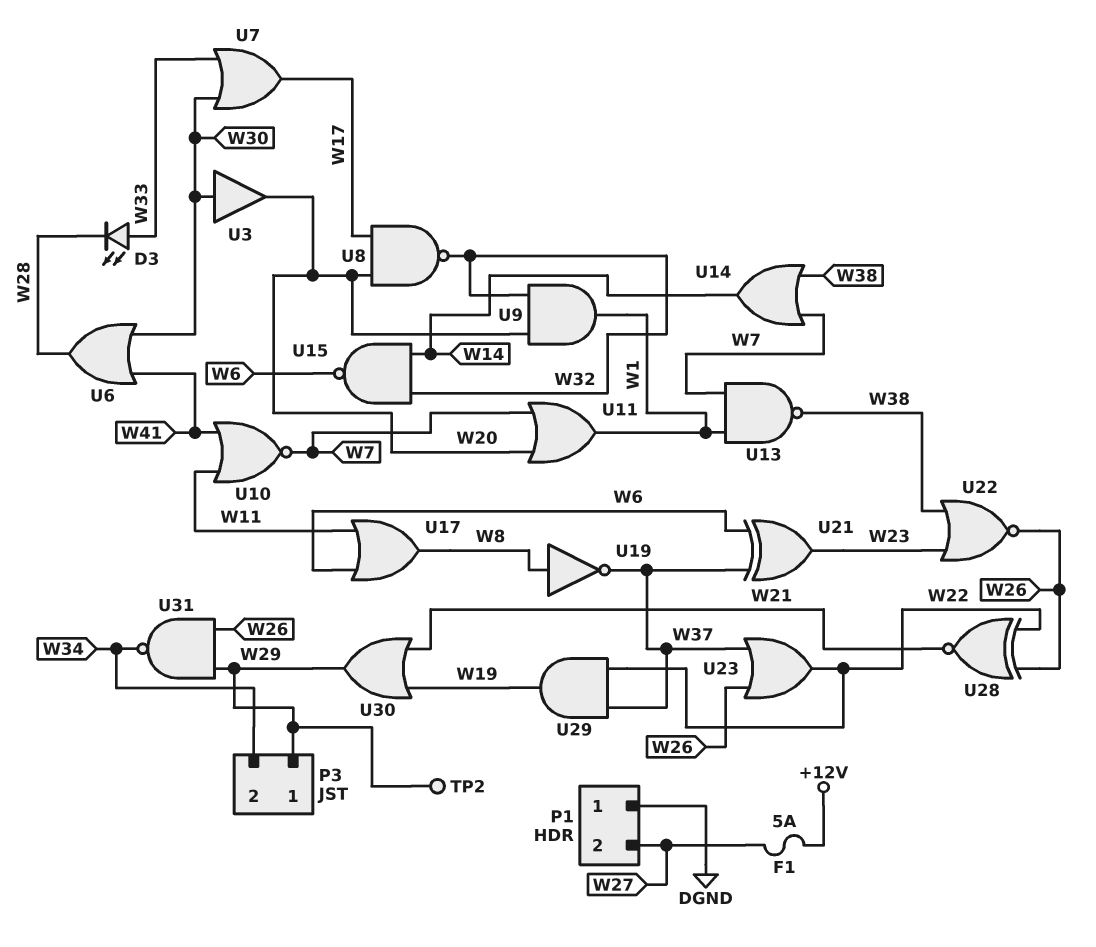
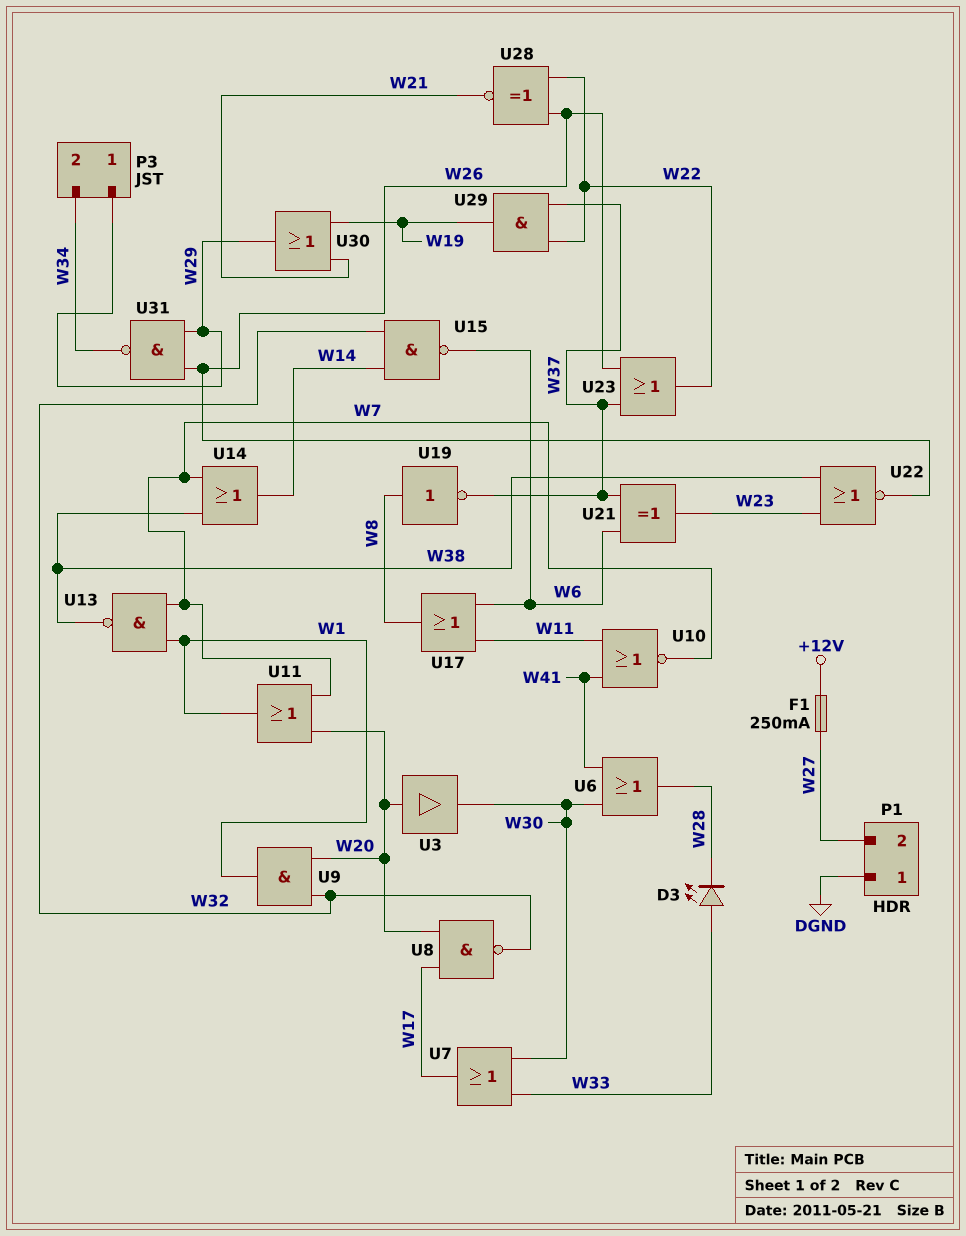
F1: 5A (+12V, W27) -> 250mA (+12V, W27)
TP2: test point (W29) -> none
U3: buffer (in W30, out W20) -> buffer (in W20, out W30)

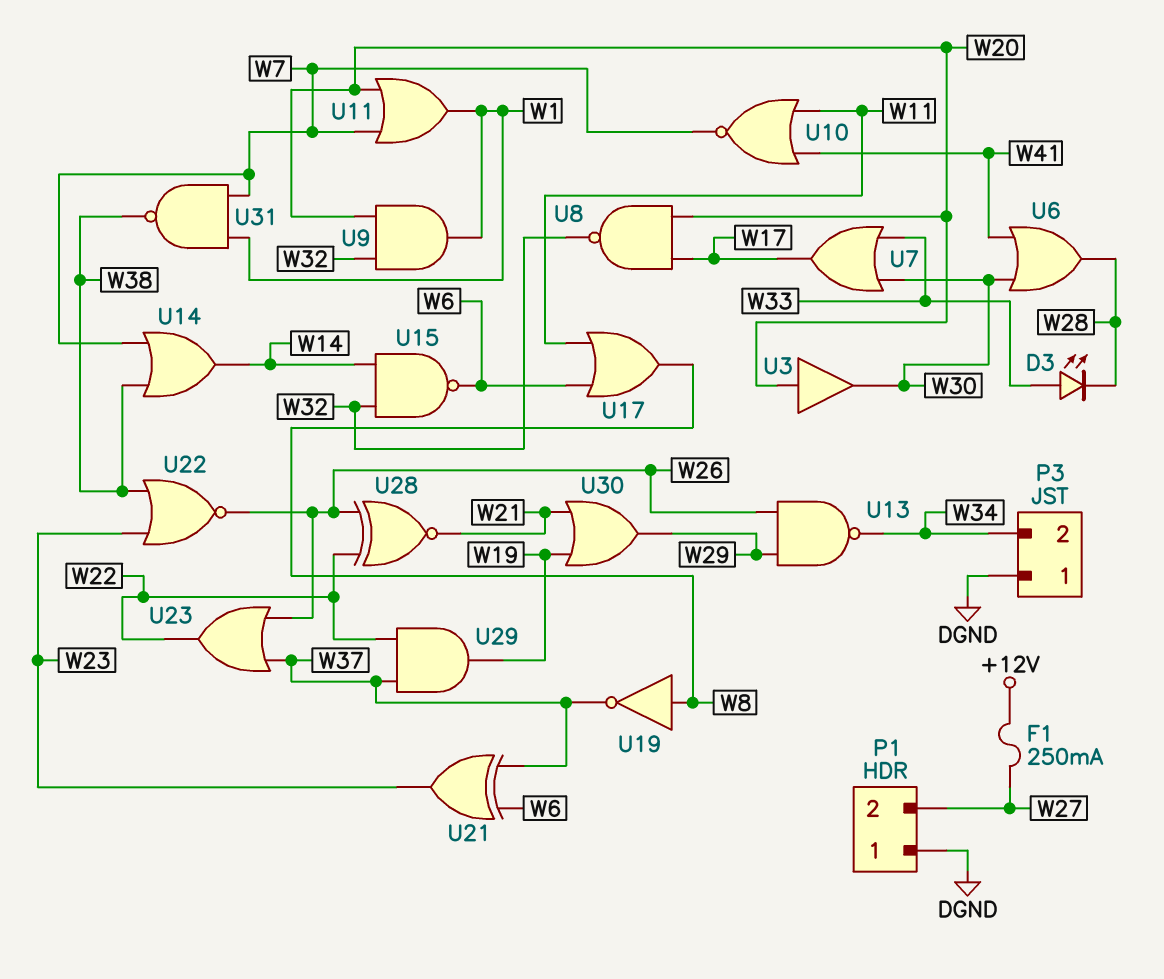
P3 pin 1: W29 -> DGND
U13: NAND (in W1, in W7, out W38) -> NAND (in W26, in W29, out W34)
U31: NAND (in W26, in W29, out W34) -> NAND (in W1, in W7, out W38)

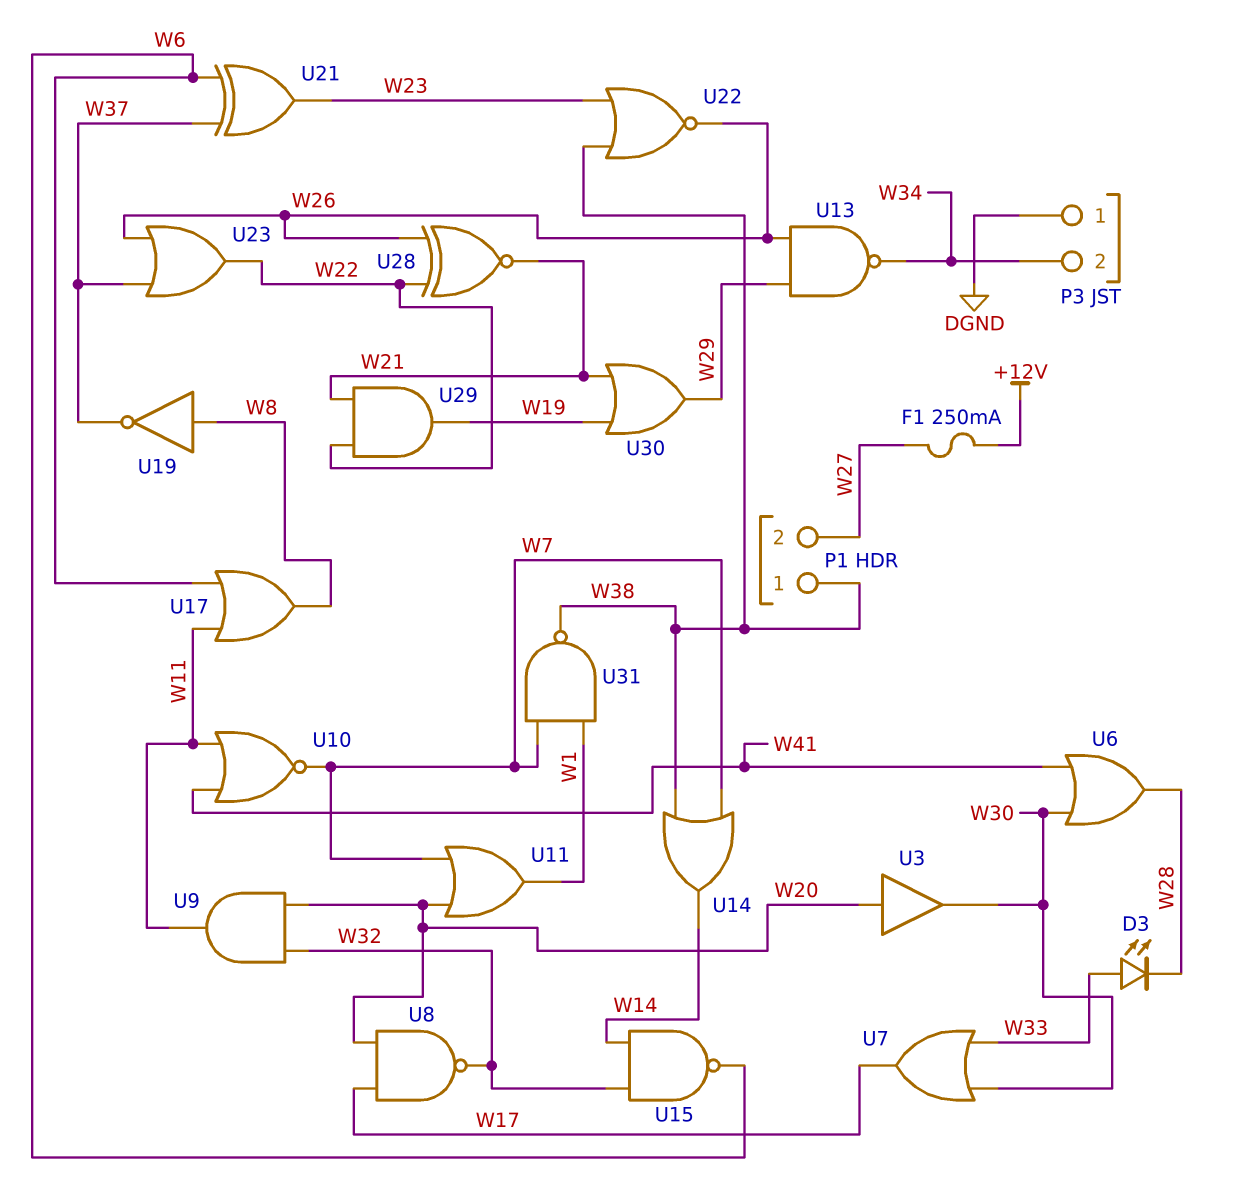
P1 pin 1: DGND -> W38
U9: AND (in W20, in W32, out W1) -> AND (in W20, in W32, out W11)
U29: AND (in W22, in W37, out W19) -> AND (in W21, in W22, out W19)

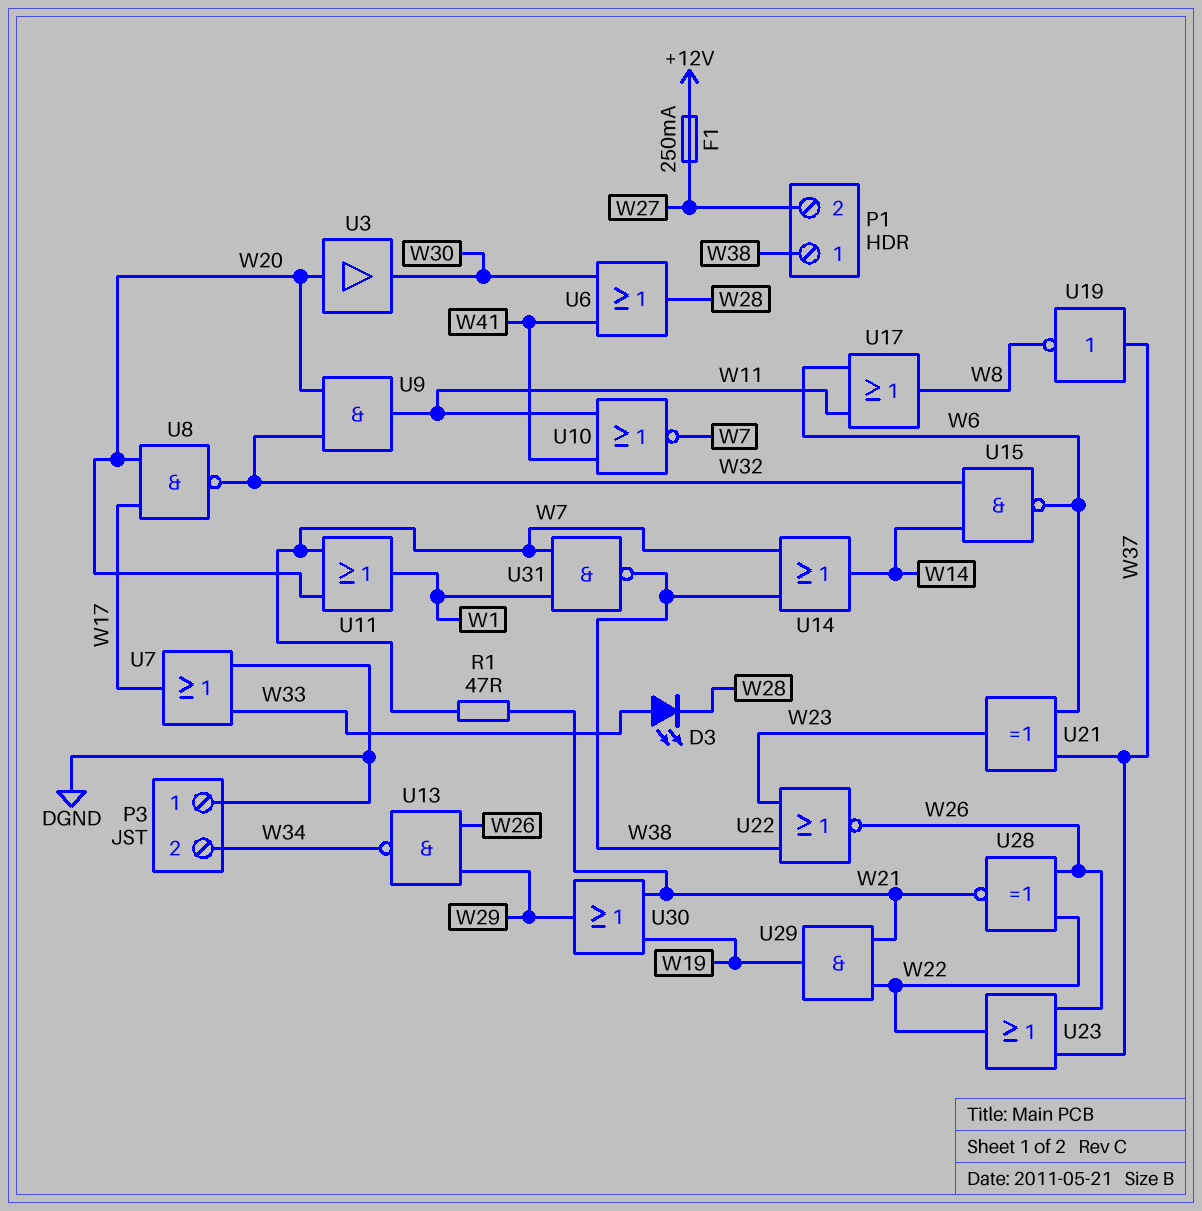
R1: none -> 47 (W7, W21)
U7: OR (in W30, in W33, out W17) -> OR (in DGND, in W33, out W17)
U19: NOT (in W8, out W37) -> NOT (in W37, out W8)

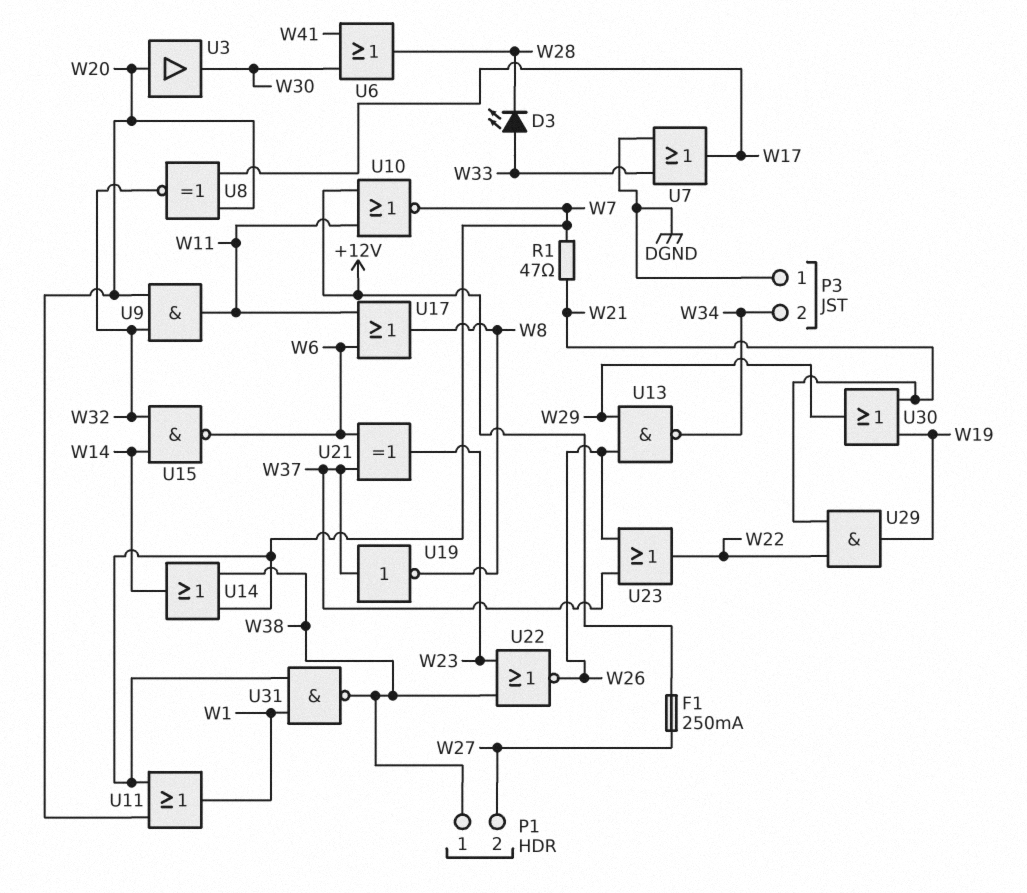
U8: NAND (in W17, in W20, out W32) -> XNOR (in W17, in W20, out W32)
U10: NOR (in W11, in W41, out W7) -> NOR (in +12V, in W11, out W7)
U28: XNOR (in W22, in W26, out W21) -> none

